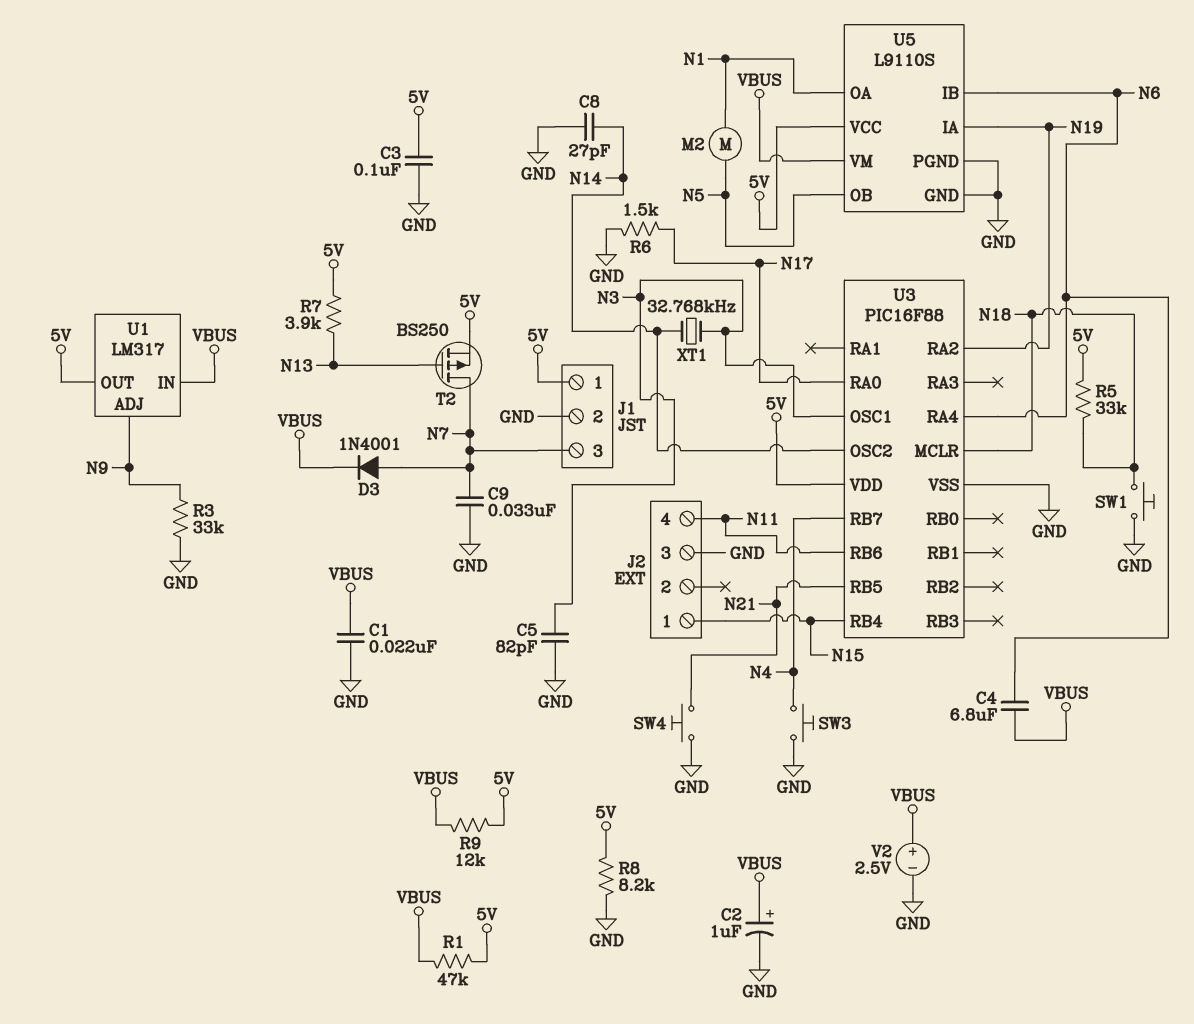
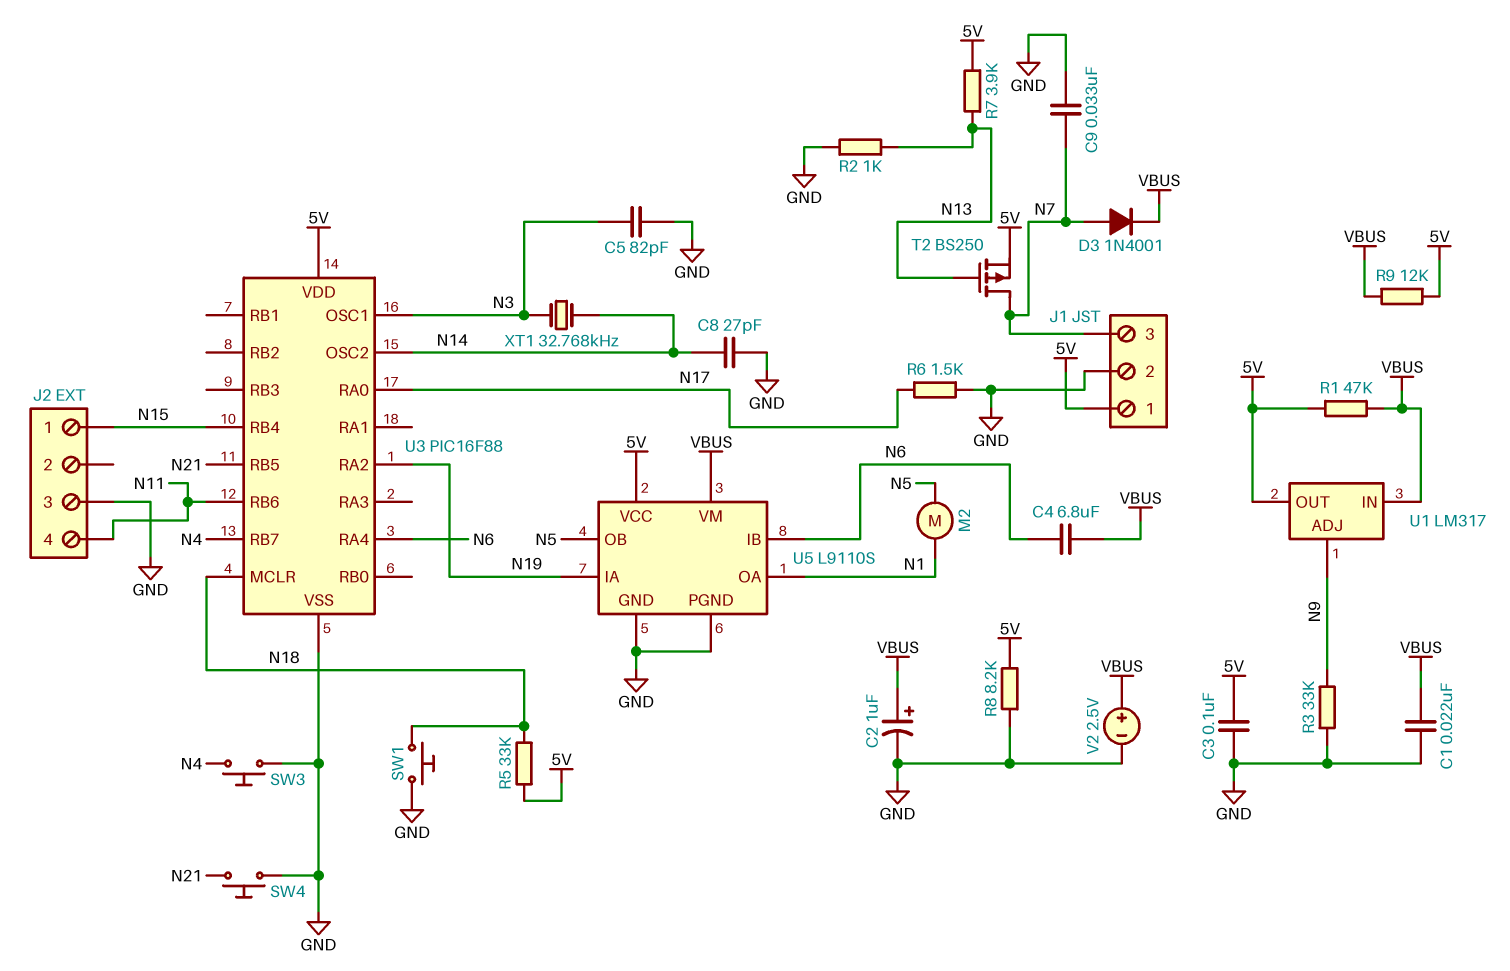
R2: none -> 1k (GND, N13)

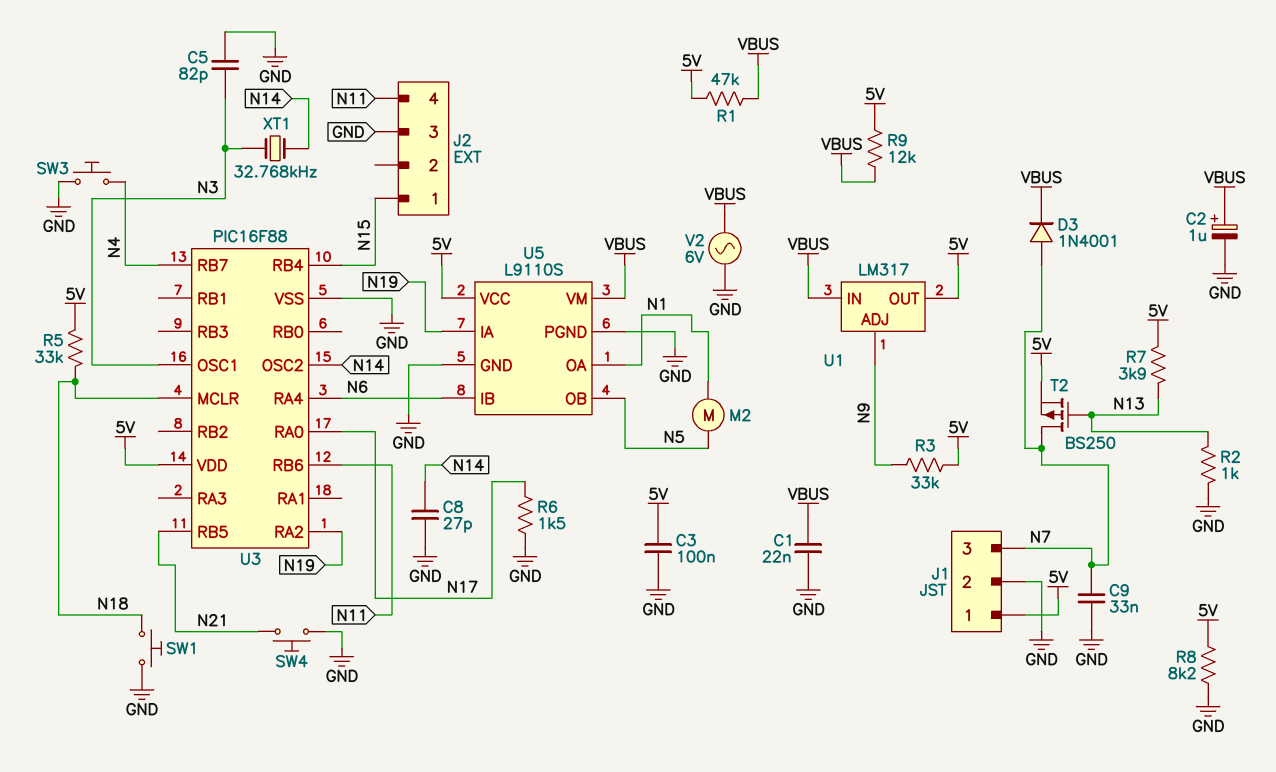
C4: 6.8uF (N6, VBUS) -> none
R3: 33k (GND, N9) -> 33k (5V, N9)
V2: 2.5V (plus VBUS, minus GND) -> AC 6V (GND, VBUS)

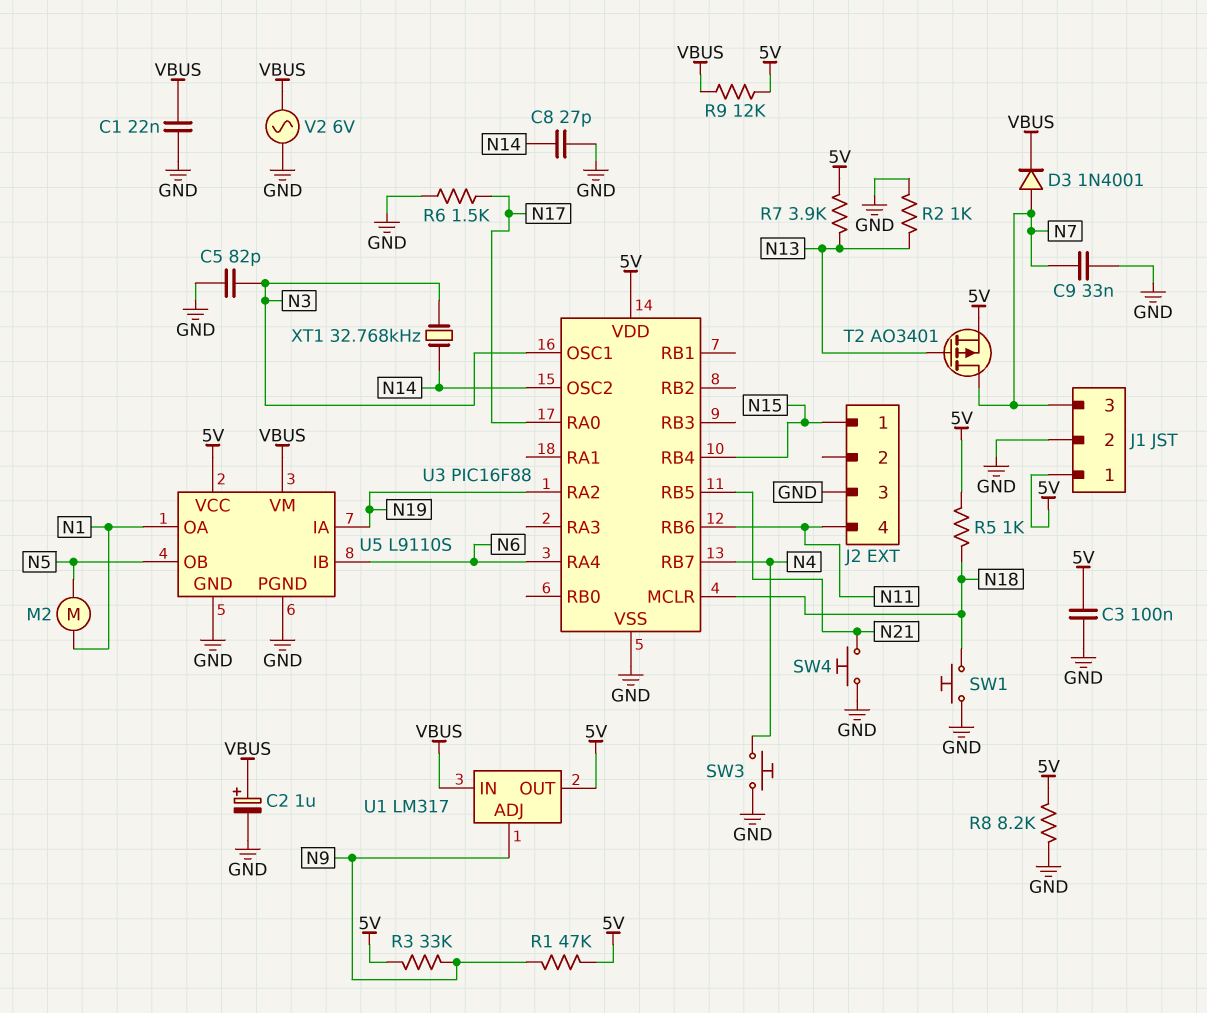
R1: 47k (5V, VBUS) -> 47k (5V, N9)
R5: 33k (5V, N18) -> 1k (5V, N18)
T2: PMOS BS250 (G N13, D N7, S 5V) -> PMOS AO3401 (G N13, D N7, S 5V)

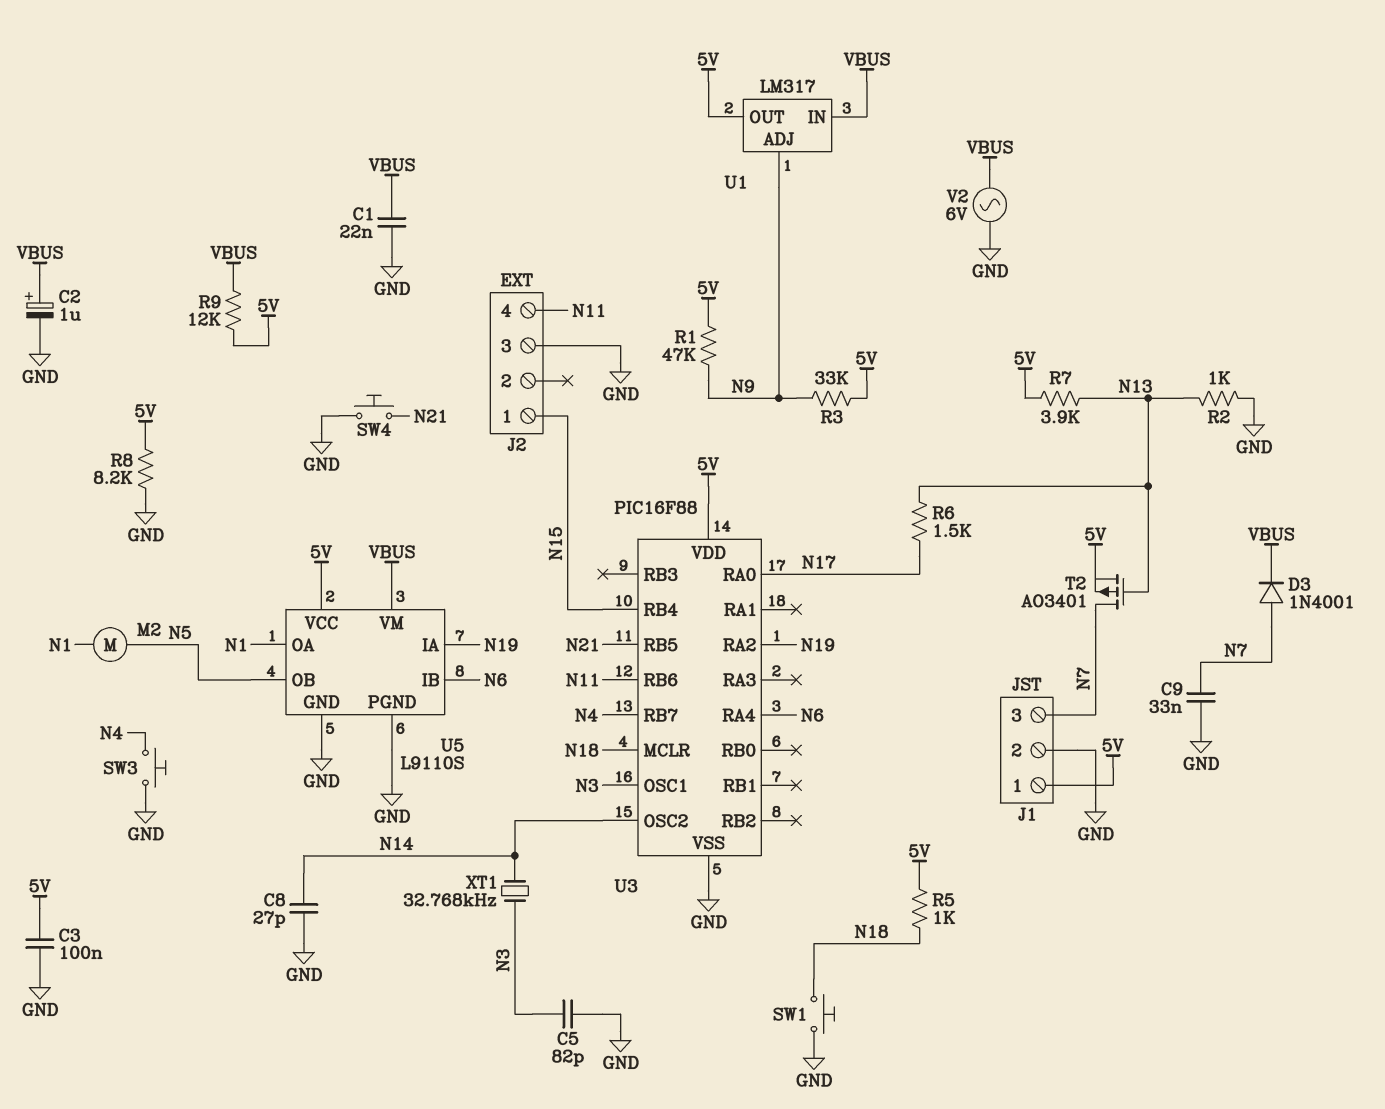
R6: 1.5k (GND, N17) -> 1.5k (N13, N17)

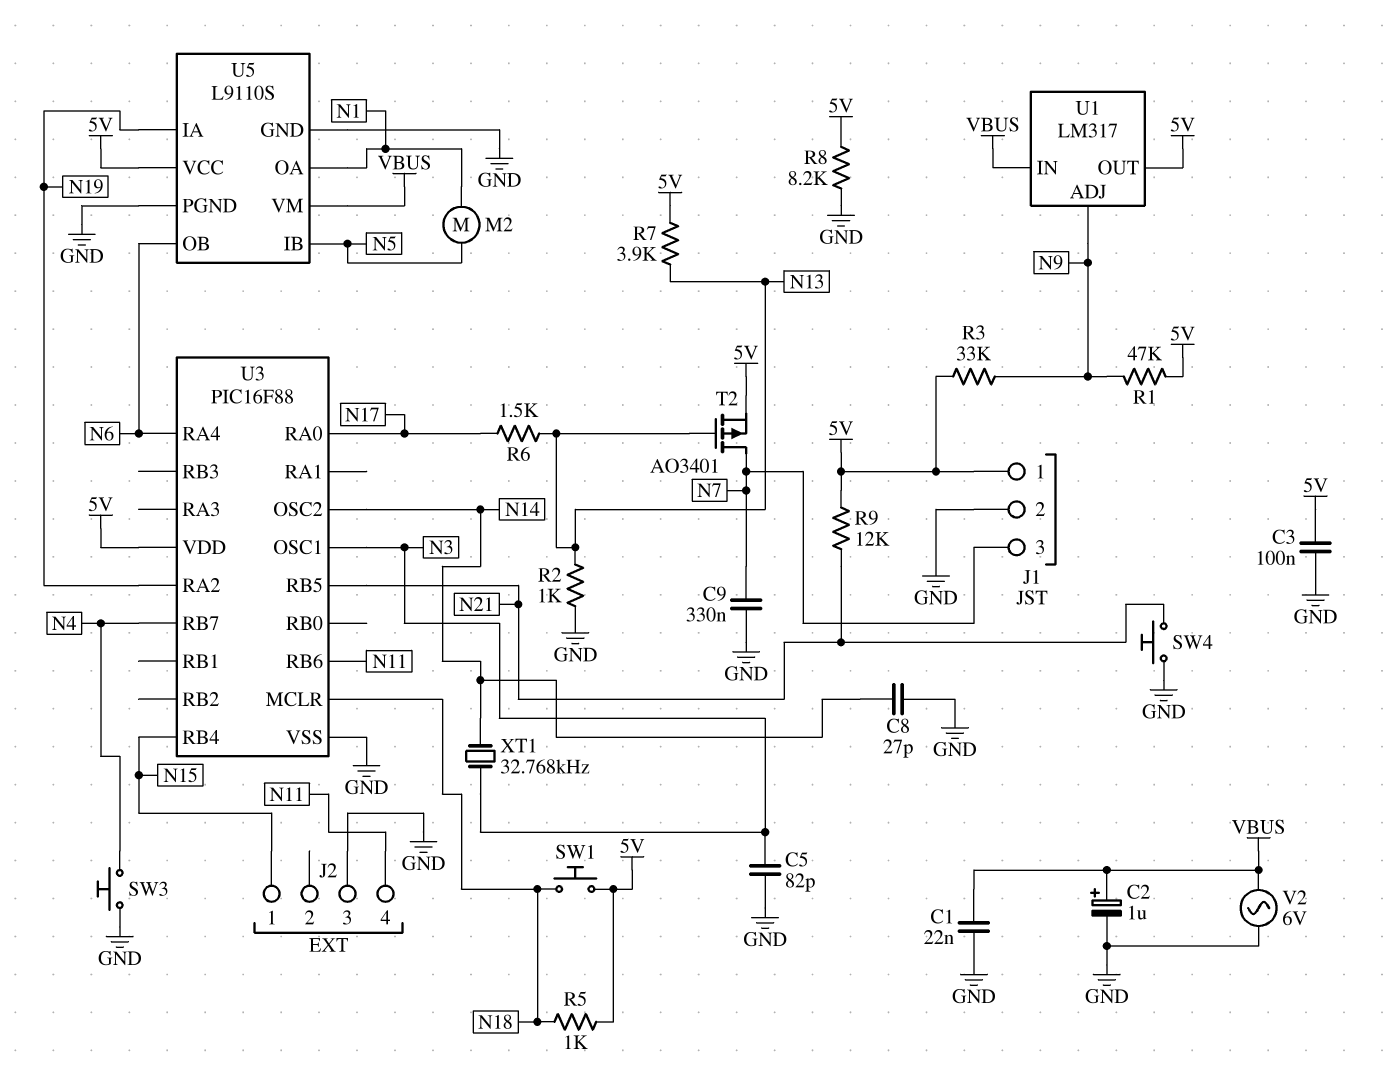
C9: 33nF (GND, N7) -> 330nF (GND, N7)
D3: diode 1N4001 (A N7, K VBUS) -> none
R9: 12k (5V, VBUS) -> 12k (5V, N21)
SW1: button (GND, N18) -> button (5V, N18)
U5 pin IB: N6 -> N5
U5 pin OB: N5 -> N6

